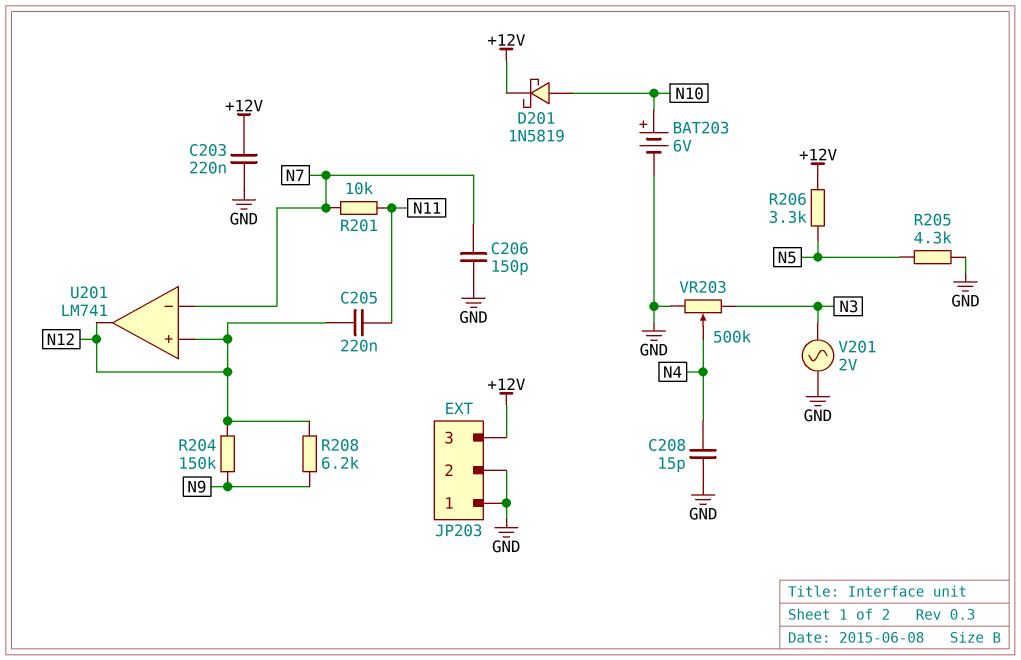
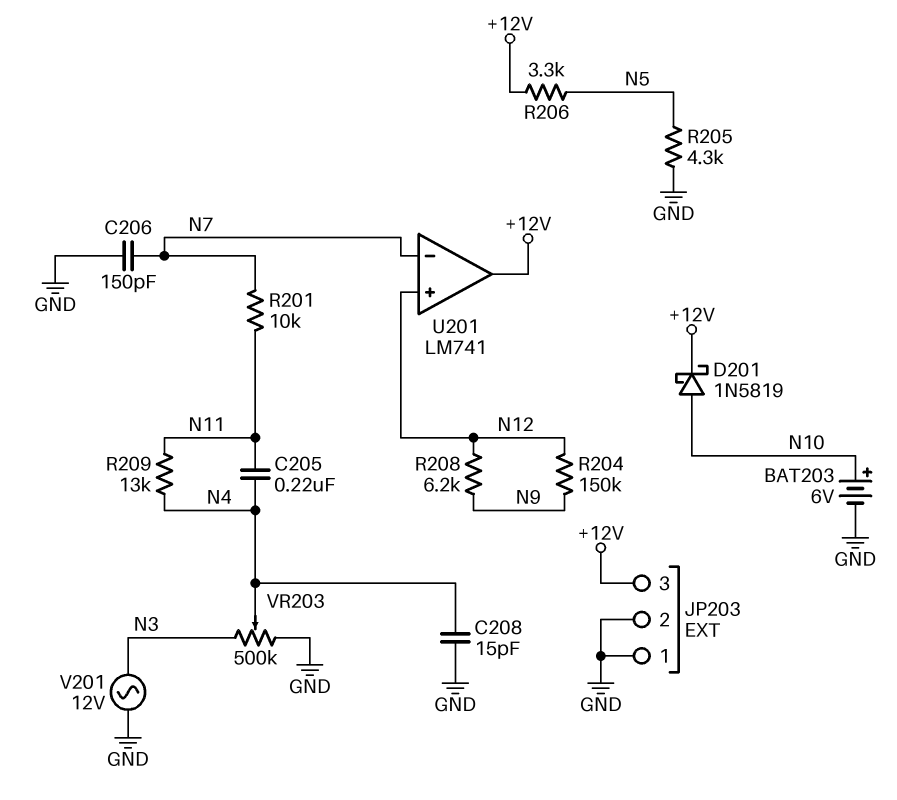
C203: 220nF (+12V, GND) -> none
C205: 220nF (N11, N12) -> 220nF (N4, N11)
R209: none -> 13k (N4, N11)
U201 pin out: N12 -> +12V
V201: AC 2V (GND, N3) -> AC 12V (GND, N3)

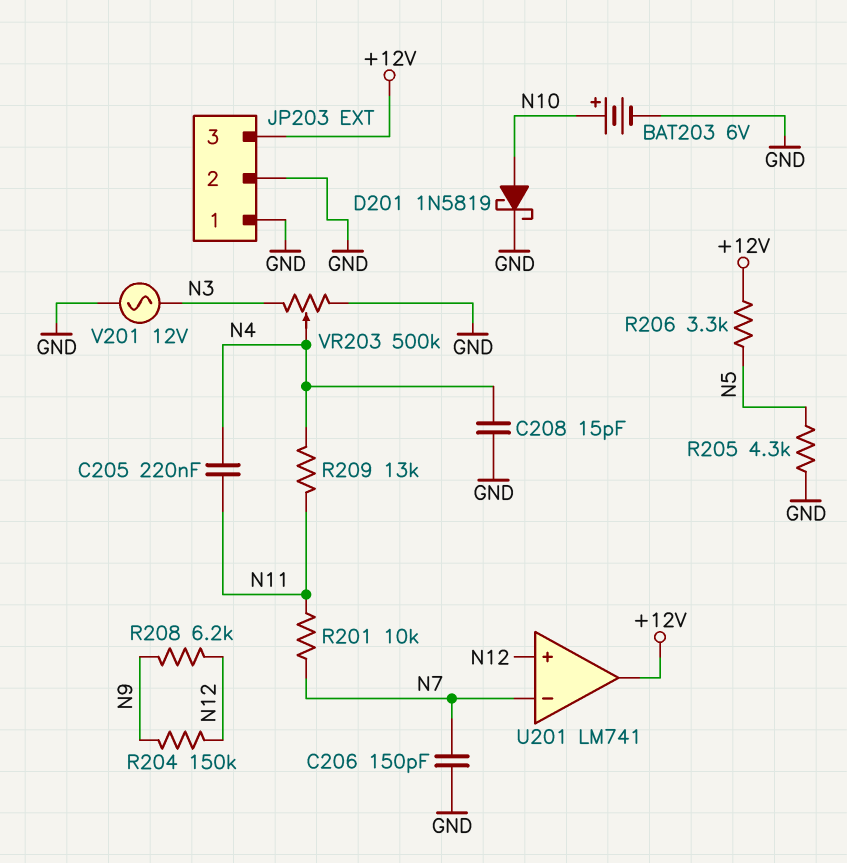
D201: schottky 1N5819 (A N10, K +12V) -> schottky 1N5819 (A N10, K GND)

